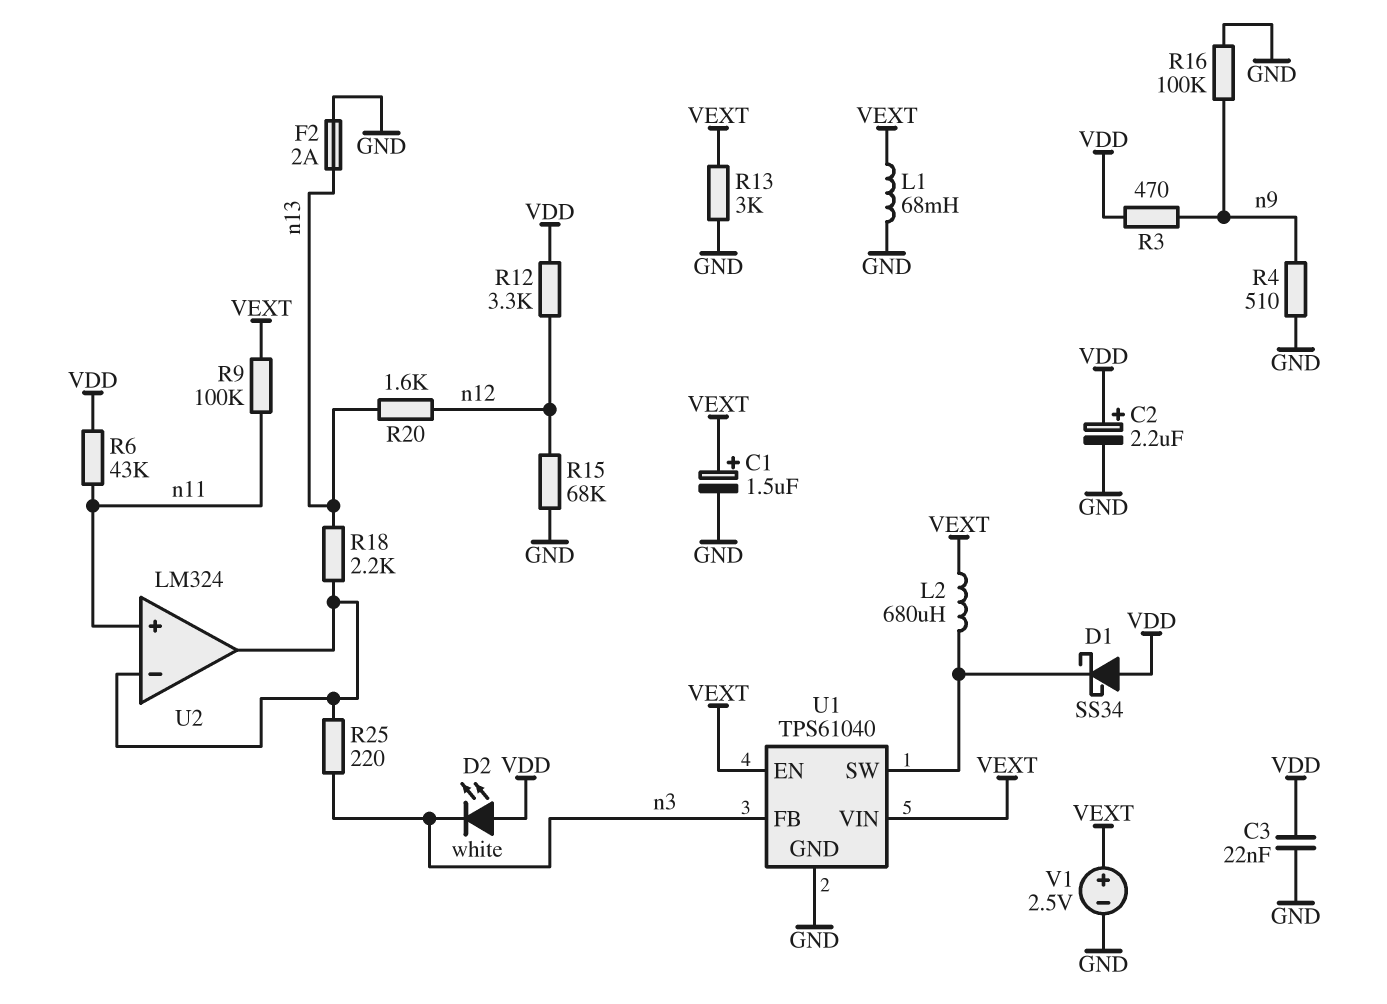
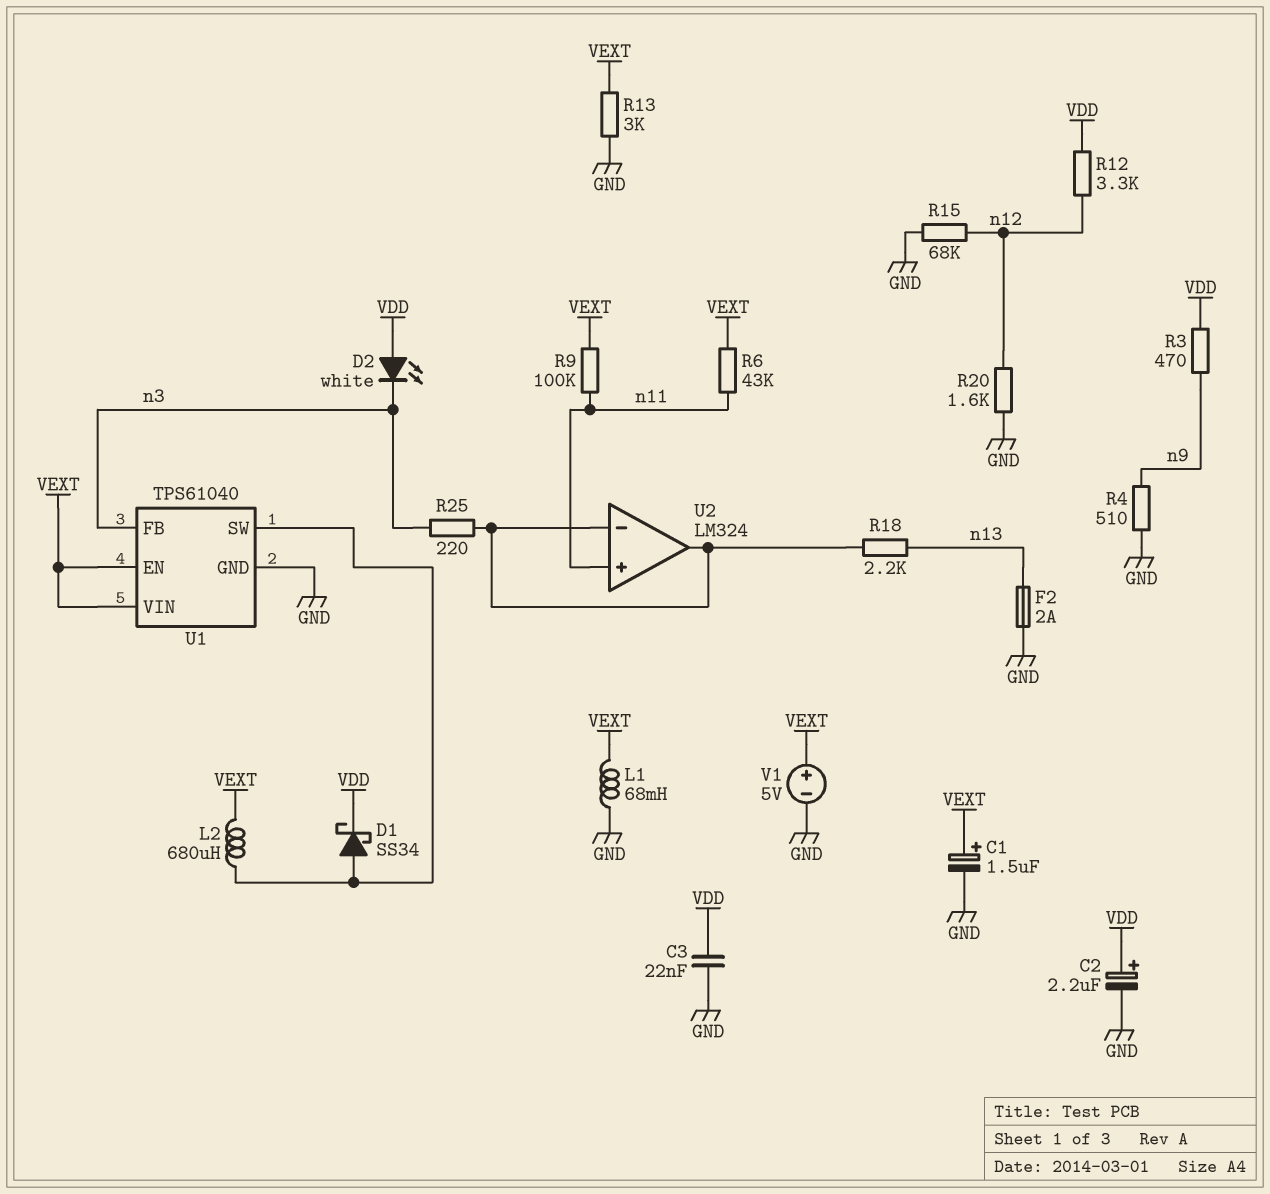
D1: schottky SS34 (A VDD, K U1/SW) -> schottky SS34 (A U1/SW, K VDD)
R6: 43k (VDD, n11) -> 43k (VEXT, n11)
R16: 100k (GND, n9) -> none
R20: 1.6k (n12, n13) -> 1.6k (GND, n12)
V1: 2.5V (plus VEXT, minus GND) -> 5V (plus VEXT, minus GND)

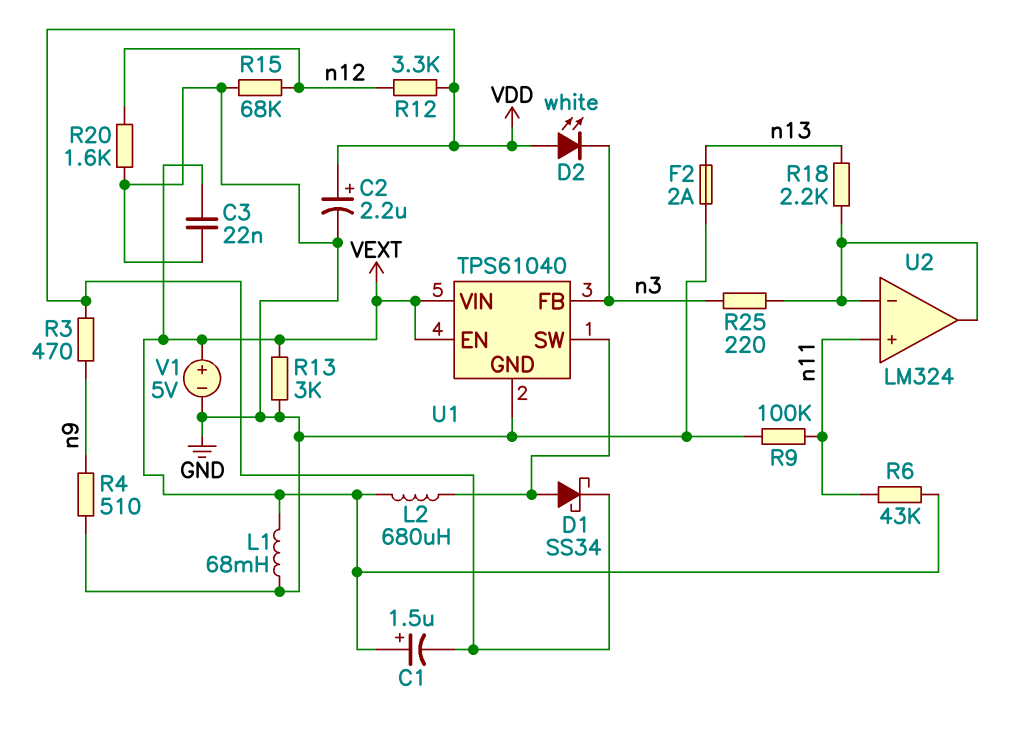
C1: 1.5uF (plus VEXT, minus GND) -> 1.5uF (plus VEXT, minus VDD)
C3: 22nF (GND, VDD) -> 22nF (GND, VEXT)
R9: 100k (VEXT, n11) -> 100k (GND, n11)

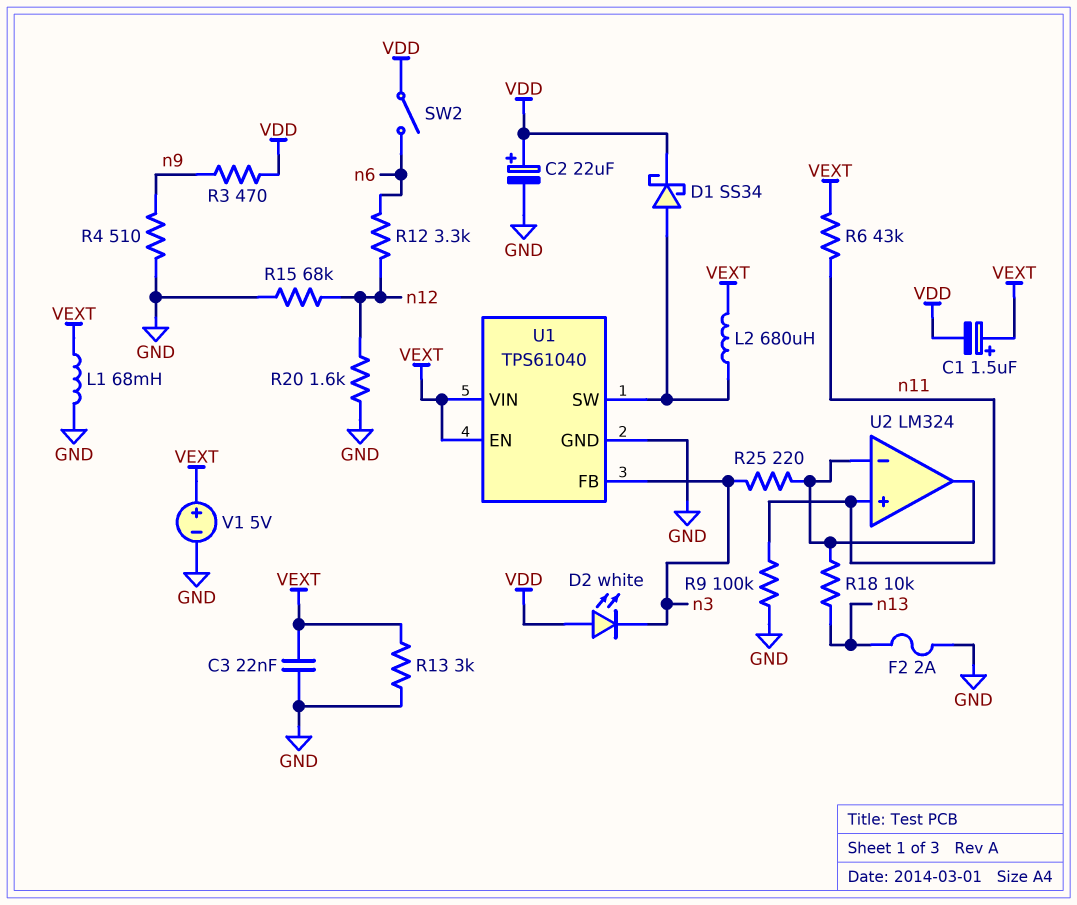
C2: 2.2uF (plus VDD, minus GND) -> 22uF (plus VDD, minus GND)
R12: 3.3k (VDD, n12) -> 3.3k (n6, n12)
R18: 2.2k (U2/in-, n13) -> 10k (U2/in-, n13)
SW2: none -> switch (VDD, n6)

